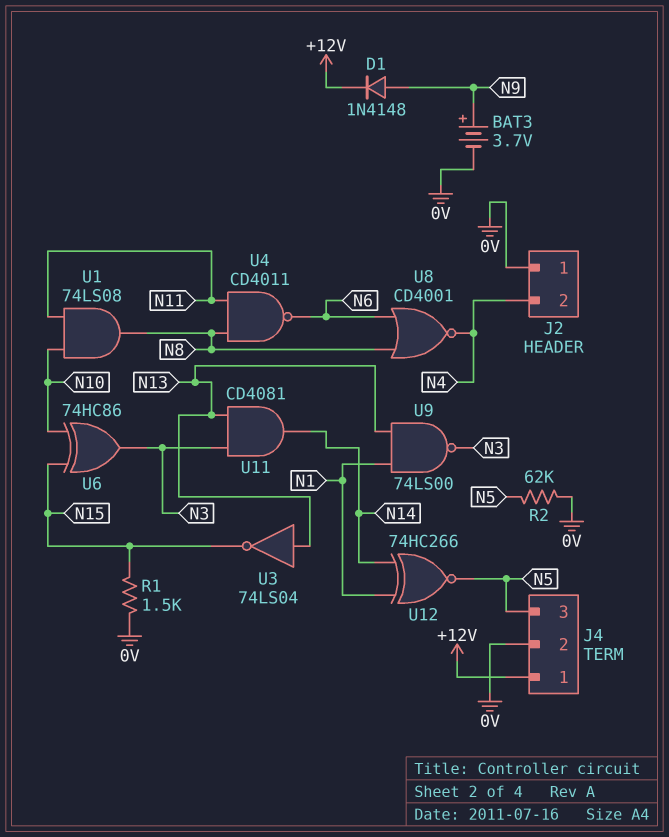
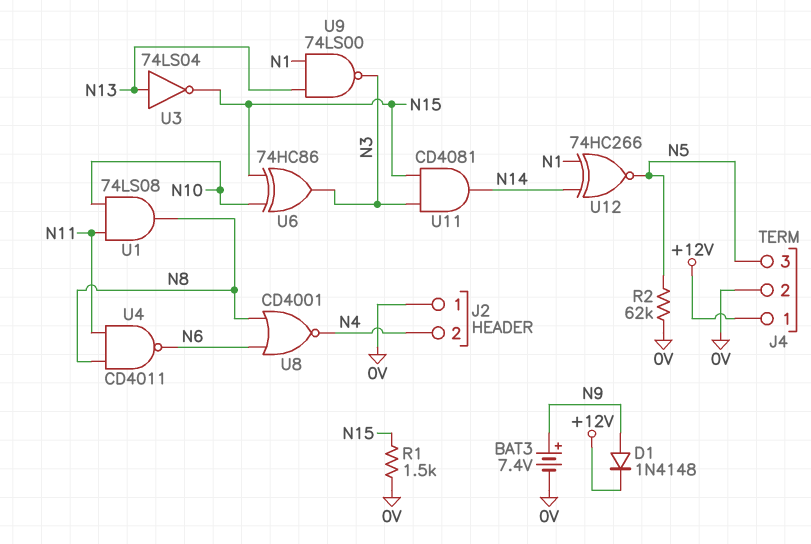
BAT3: 3.7V (plus N9, minus 0V) -> 7.4V (plus N9, minus 0V)
U11: AND CD4081 (in N3, in N13, out N14) -> AND CD4081 (in N3, in N15, out N14)

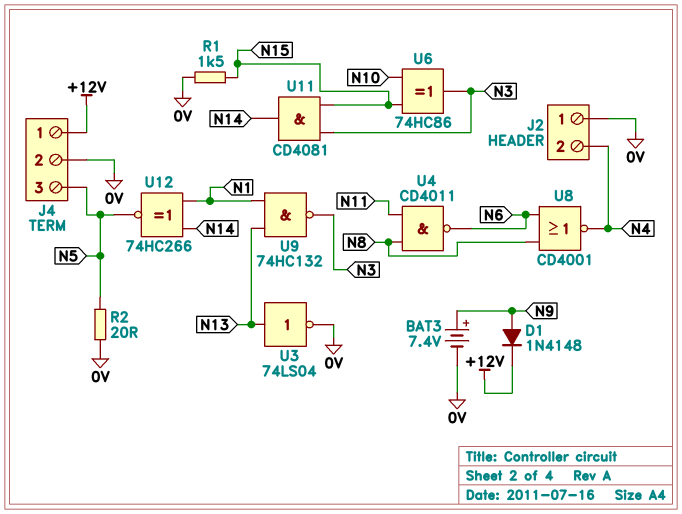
R2: 62k (0V, N5) -> 20 (0V, N5)
U1: AND 74LS08 (in N10, in N11, out N8) -> none
U3: NOT 74LS04 (in N13, out N15) -> NOT 74LS04 (in N13, out 0V)
U9: NAND 74LS00 (in N1, in N13, out N3) -> NAND 74HC132 (in N1, in N13, out N3)

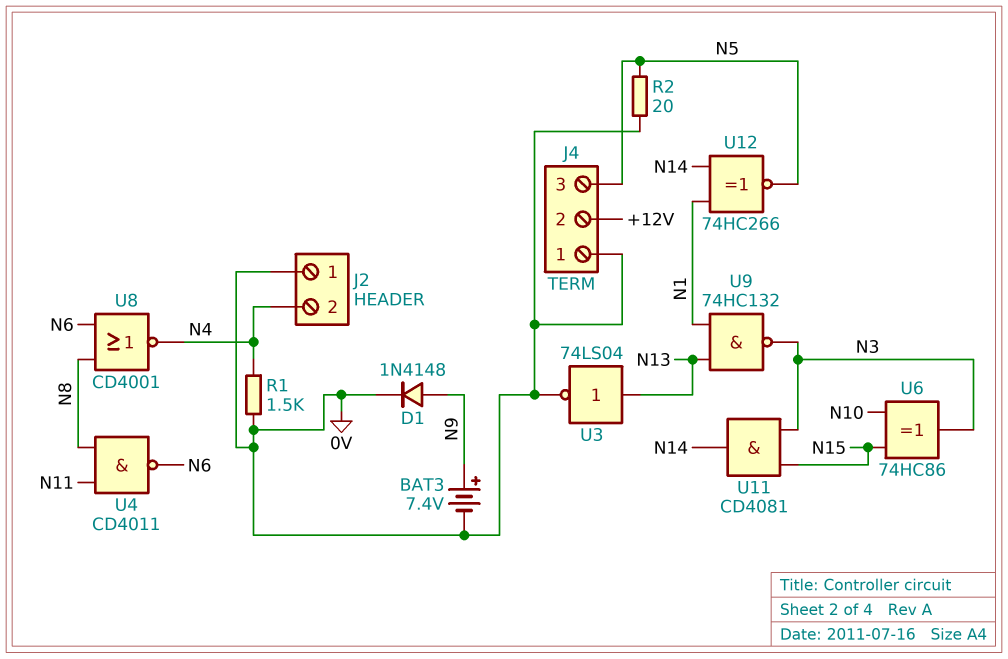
D1: diode 1N4148 (A N9, K +12V) -> diode 1N4148 (A N9, K 0V)
J4 pin 1: +12V -> 0V
J4 pin 2: 0V -> +12V
R1: 1.5k (0V, N15) -> 1.5k (0V, N4)

